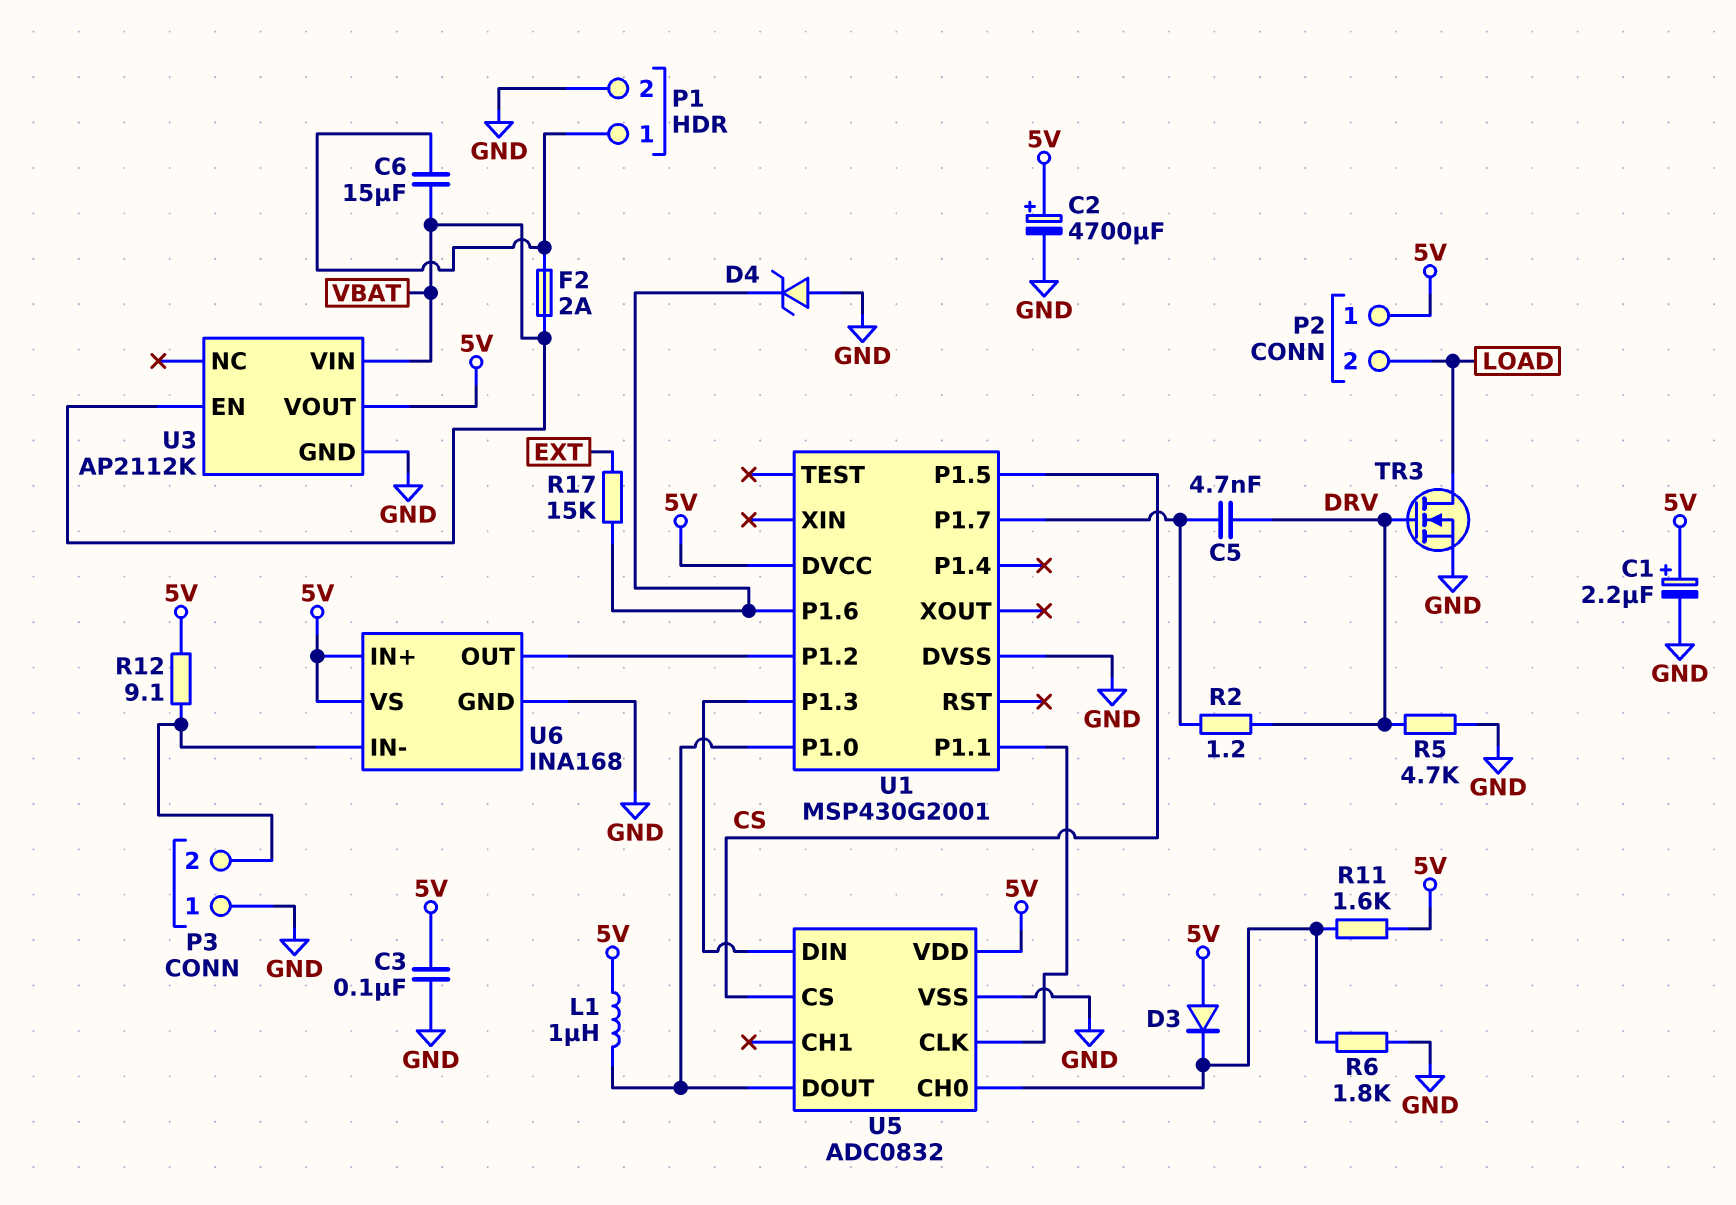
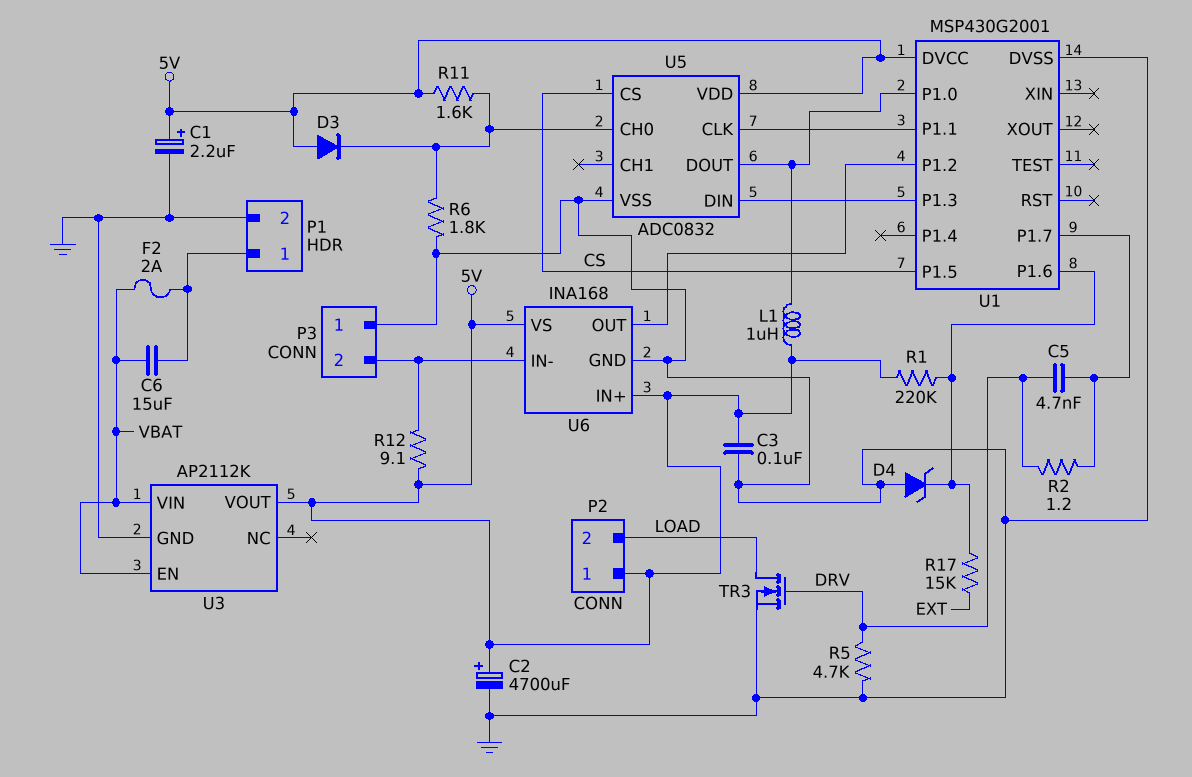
R1: none -> 220k (5V, U1/P1.6)

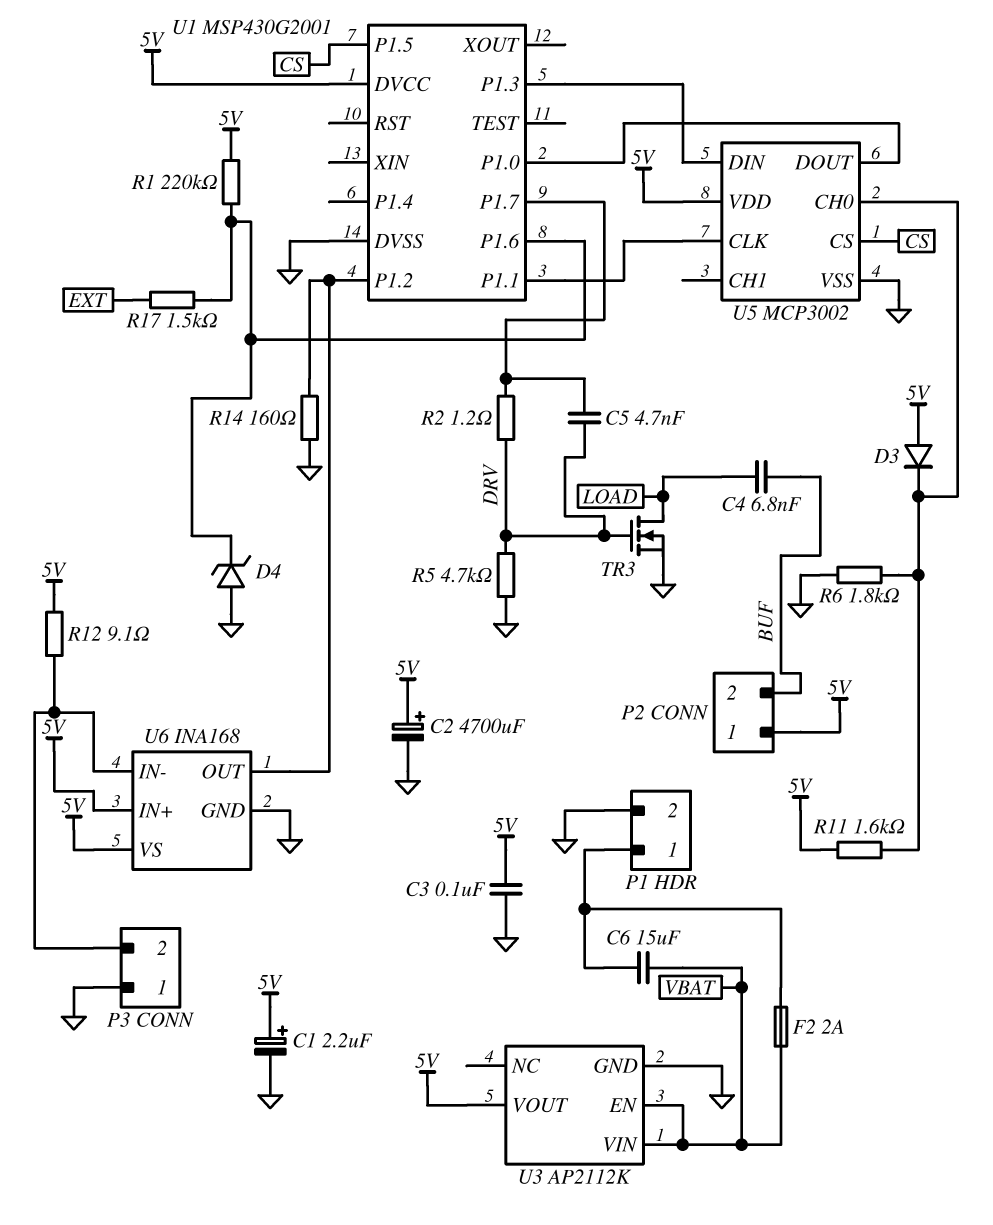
C4: none -> 6.8nF (BUF, LOAD)
L1: 1uH (5V, U1/P1.0) -> none
P2 pin 2: LOAD -> BUF
R14: none -> 160 (GND, U1/P1.2)
R17: 15k (EXT, U1/P1.6) -> 1.5k (EXT, U1/P1.6)
U5: ADC0832 -> MCP3002

